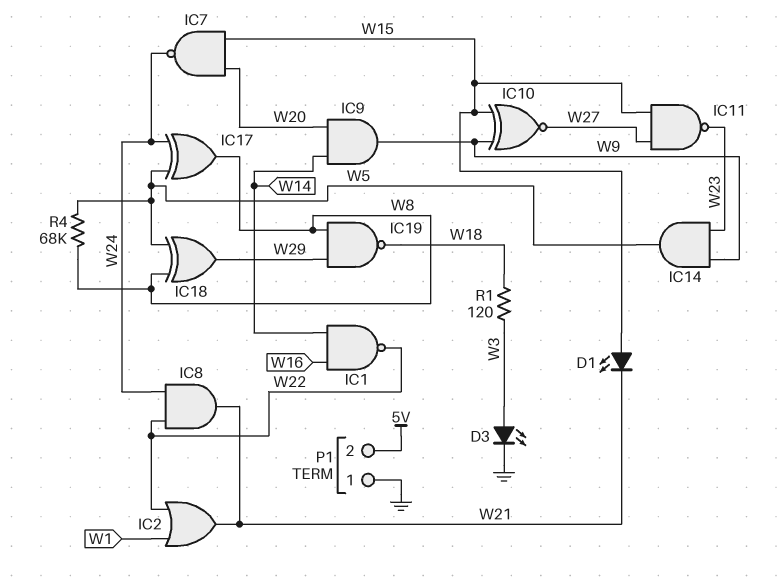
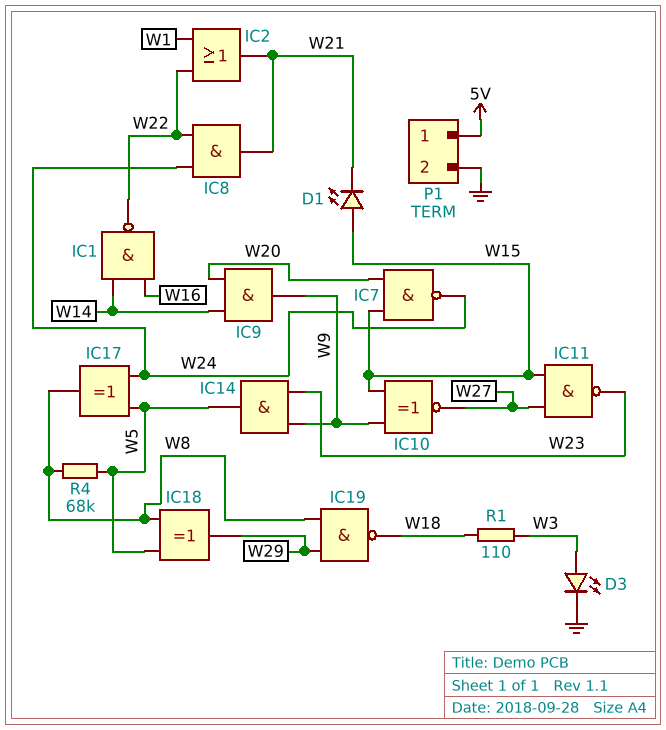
P1 pin 1: GND -> 5V
P1 pin 2: 5V -> GND
R1: 120 (W3, W18) -> 110 (W3, W18)

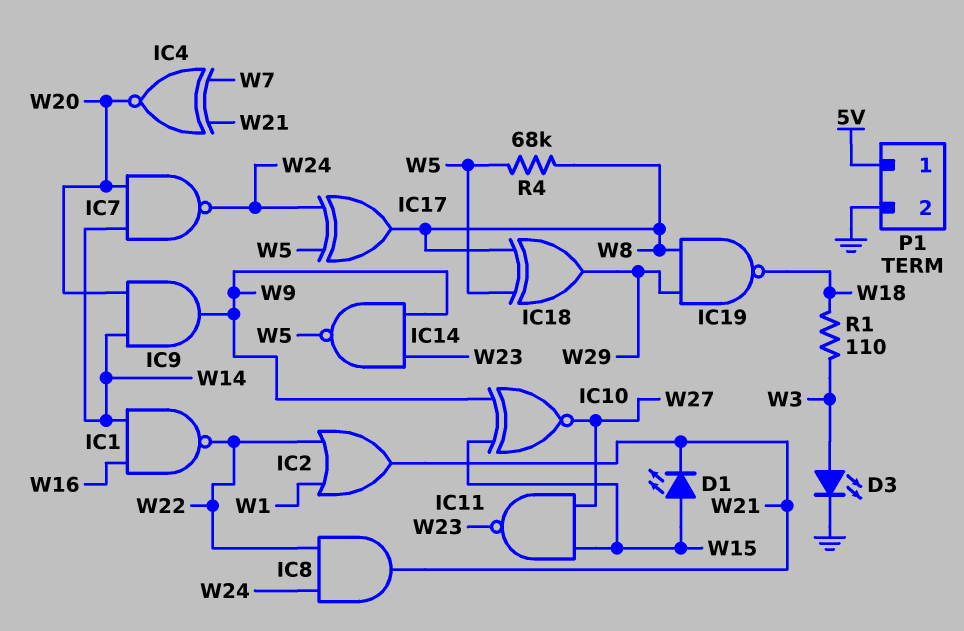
IC4: none -> XNOR (in W7, in W21, out W20)
IC7: NAND (in W15, in W20, out W24) -> NAND (in W14, in W20, out W24)
IC14: AND (in W9, in W23, out W5) -> NAND (in W9, in W23, out W5)

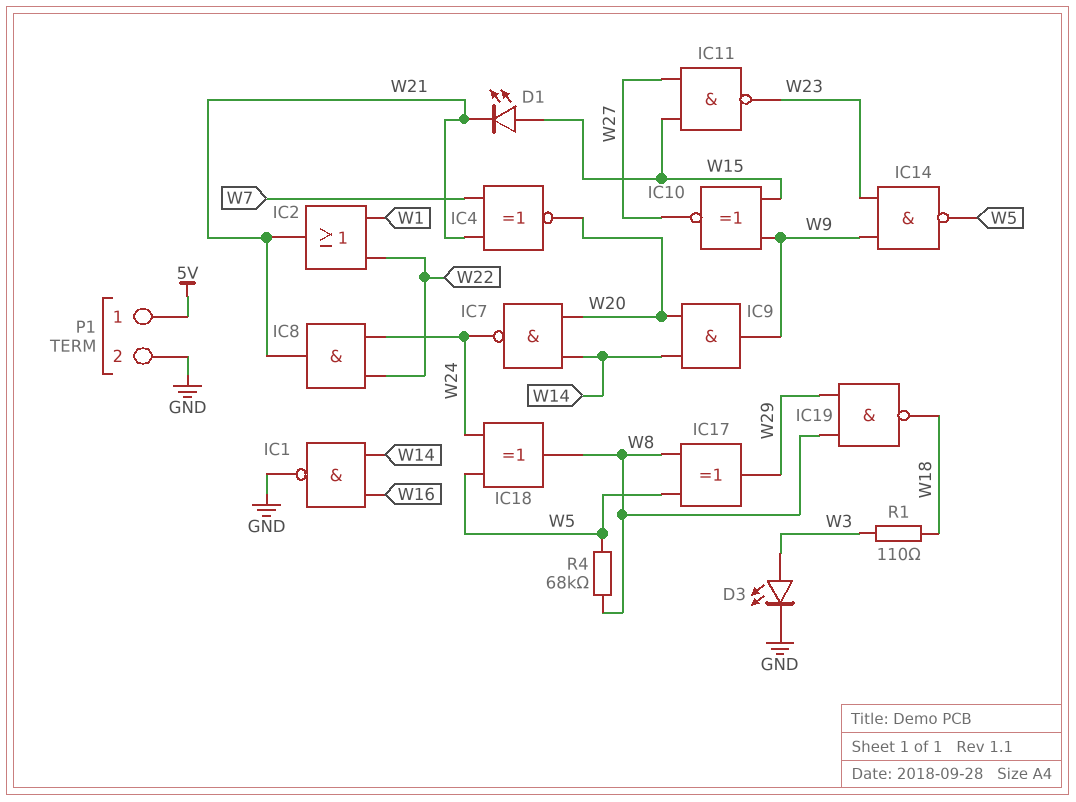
IC1: NAND (in W14, in W16, out W22) -> NAND (in W14, in W16, out GND)
IC17: XOR (in W5, in W24, out W8) -> XOR (in W5, in W8, out W29)
IC18: XOR (in W5, in W8, out W29) -> XOR (in W5, in W24, out W8)

